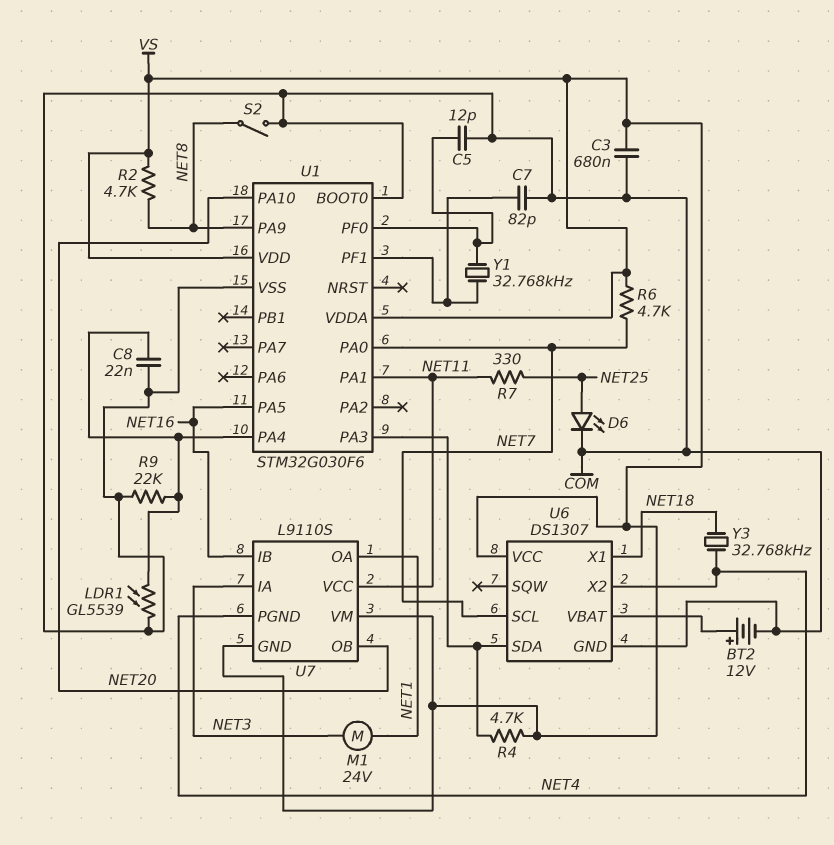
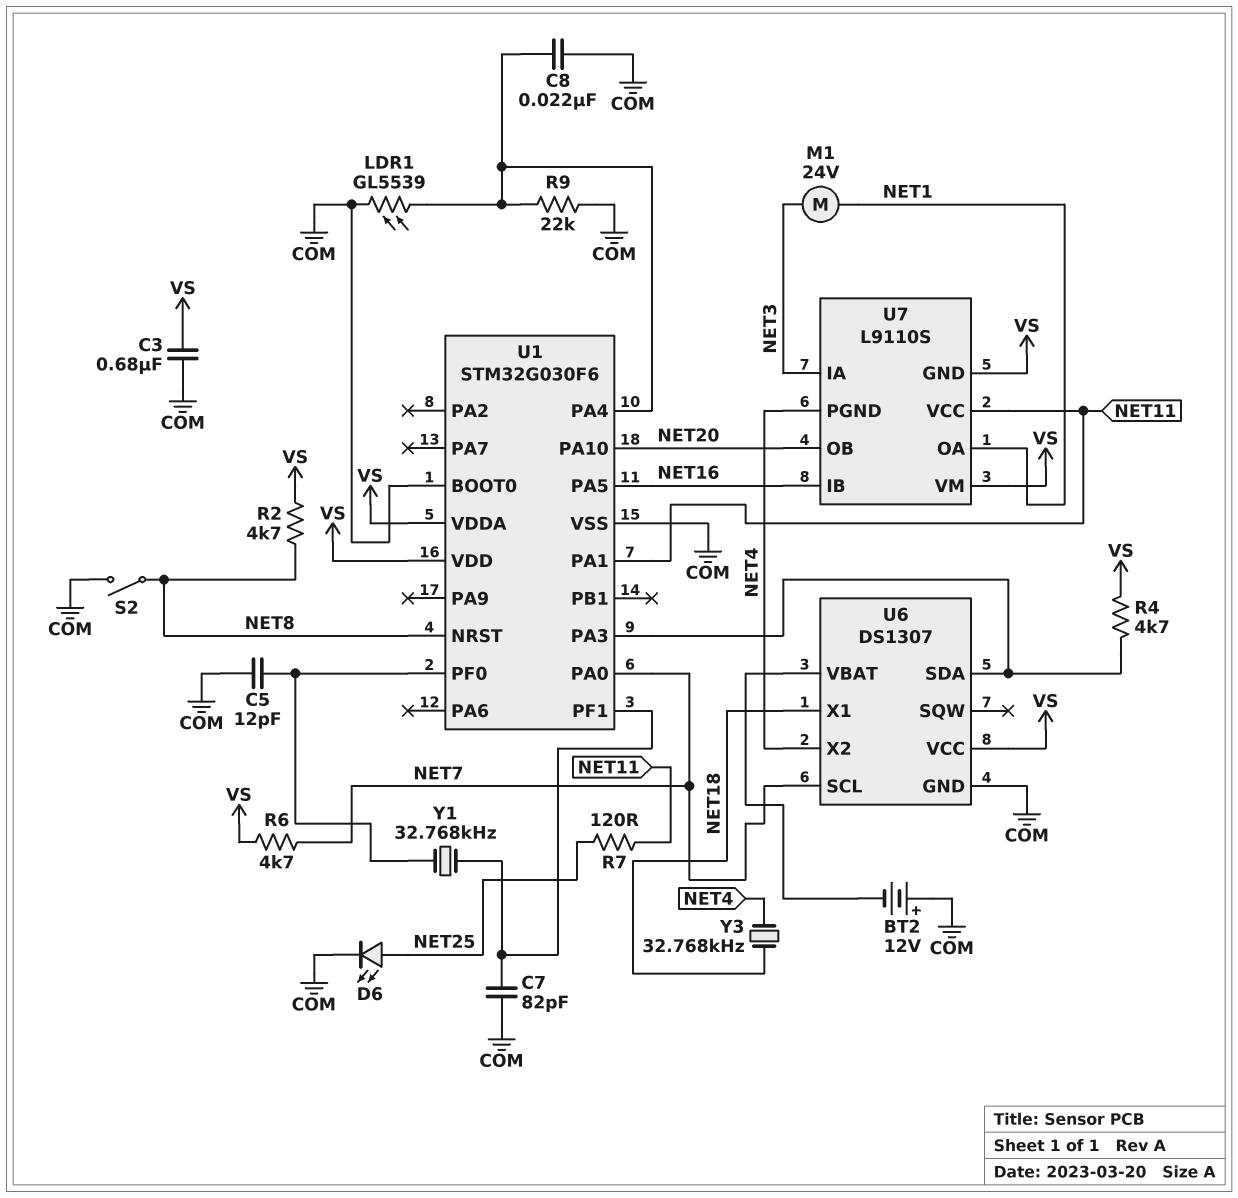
BT2: 12V (plus U6/VBAT, minus COM) -> 12V (plus COM, minus U6/VBAT)
R7: 330 (NET11, NET25) -> 120 (NET11, NET25)
U1 pin NRST: none -> NET8
U1 pin PA9: NET8 -> none

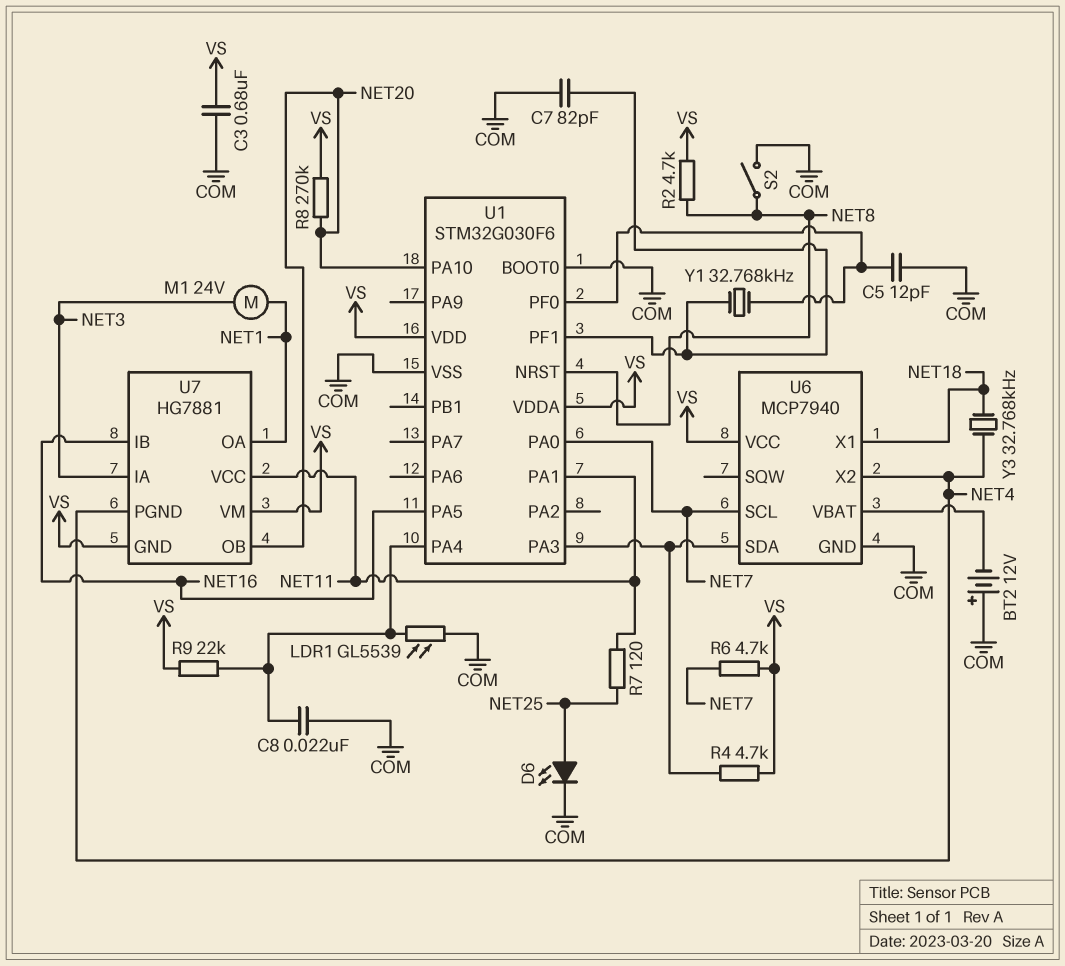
R8: none -> 270k (NET20, VS)
R9: 22k (COM, U1/PA4) -> 22k (U1/PA4, VS)
U6: DS1307 -> MCP7940
U7: L9110S -> HG7881

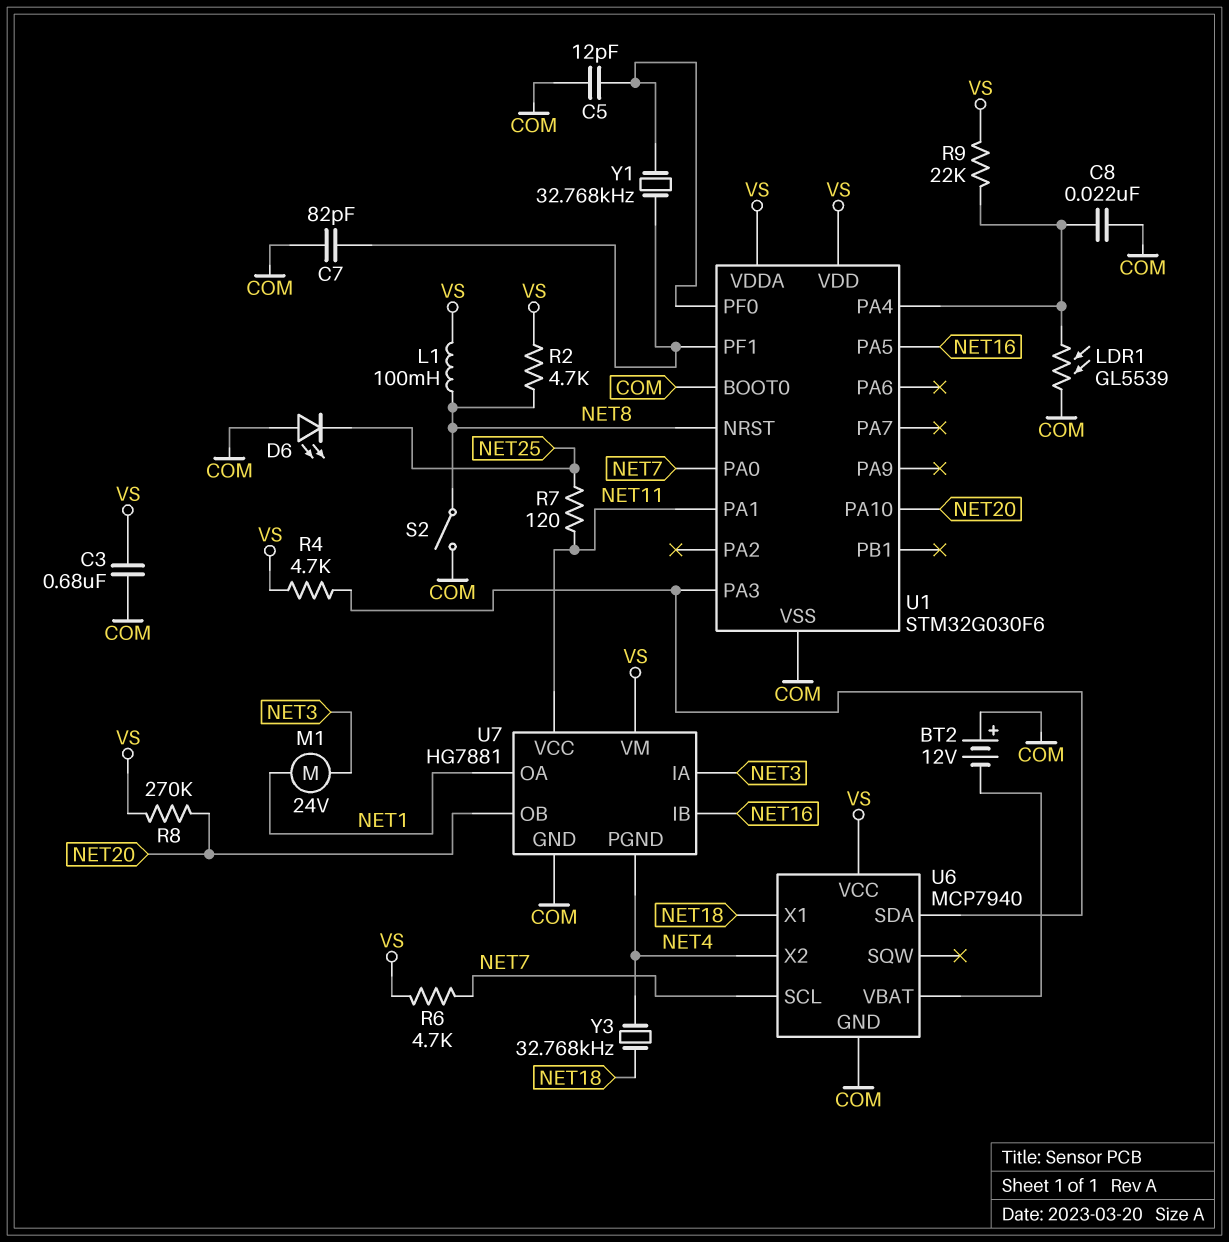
D6: LED (A NET25, K COM) -> LED (A COM, K NET25)
L1: none -> 100mH (NET8, VS)
U7 pin GND: VS -> COM

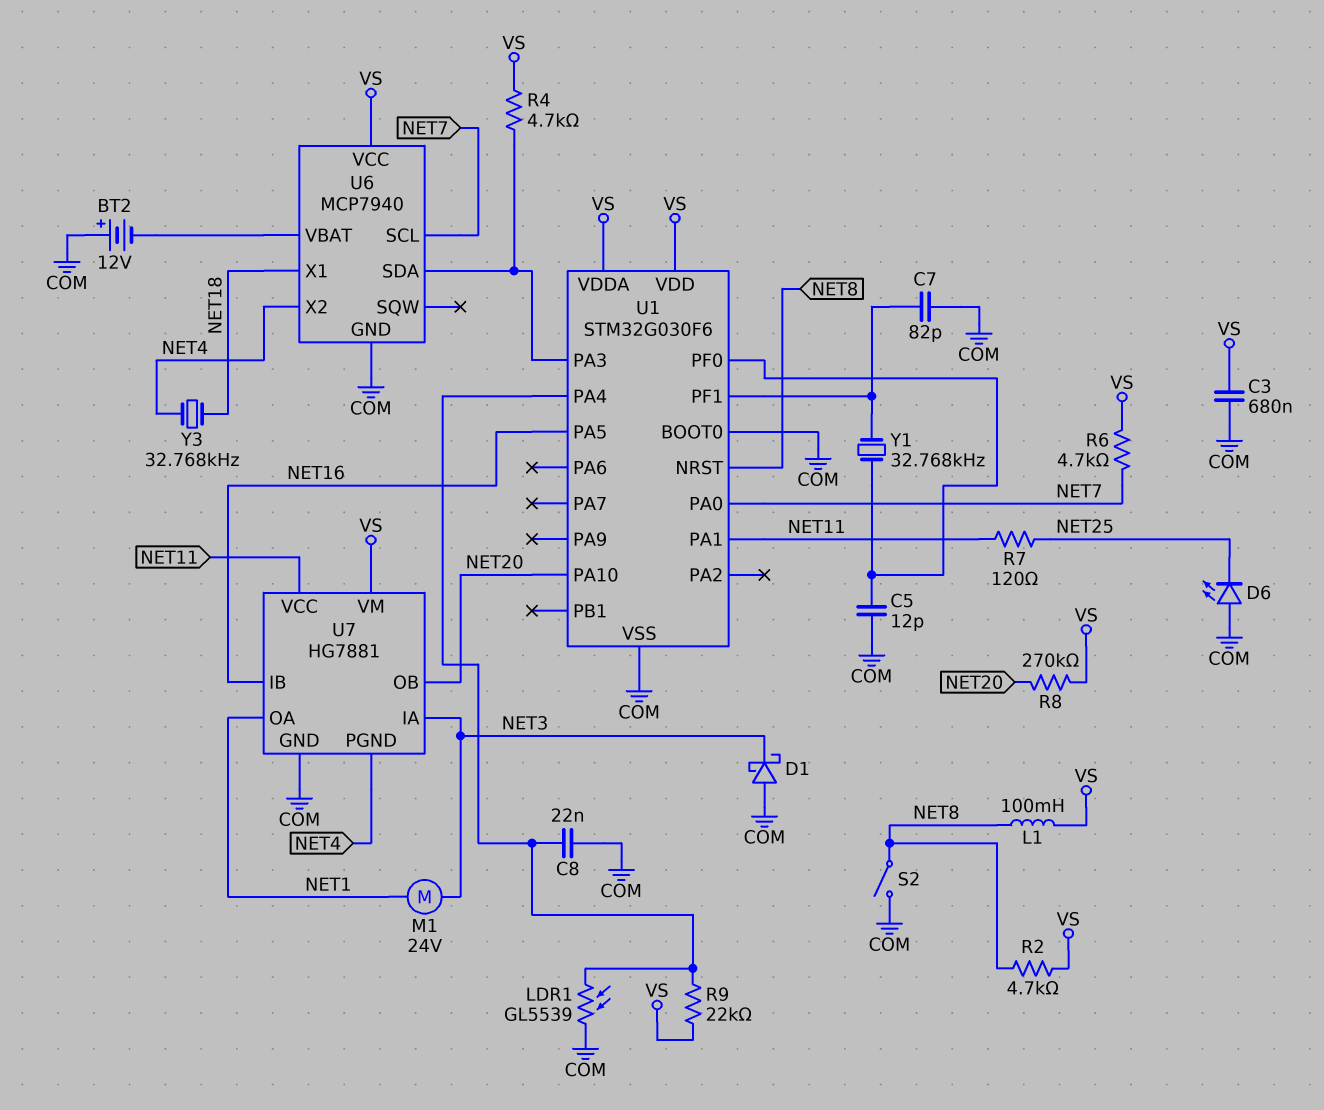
D1: none -> schottky (A COM, K NET3)

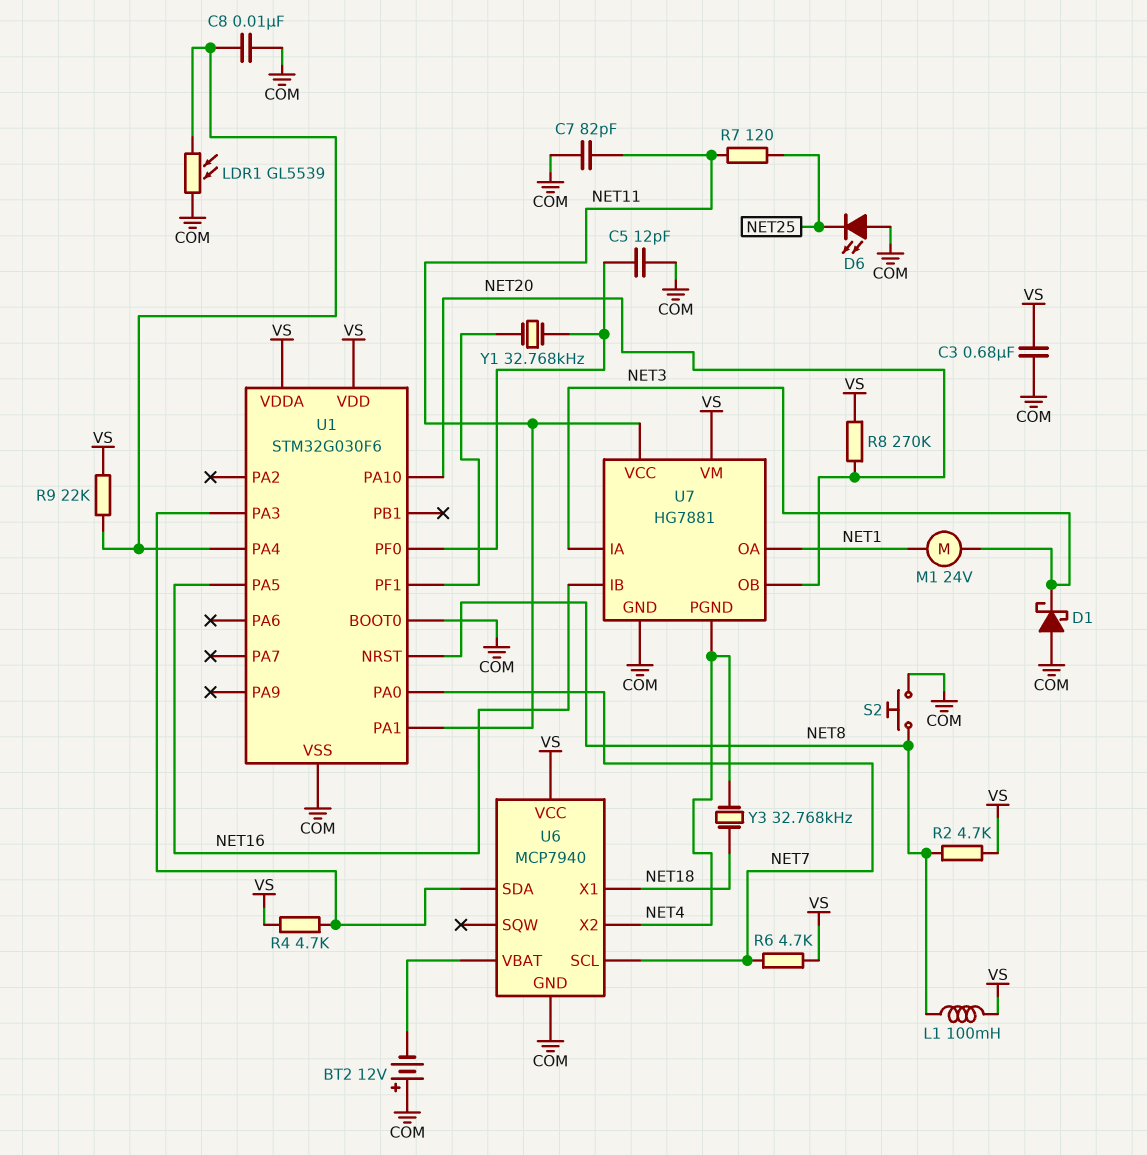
C7: 82pF (COM, U1/PF1) -> 82pF (COM, NET11)
C8: 22nF (COM, U1/PA4) -> 10nF (COM, U1/PA4)
S2: switch (COM, NET8) -> button (COM, NET8)

